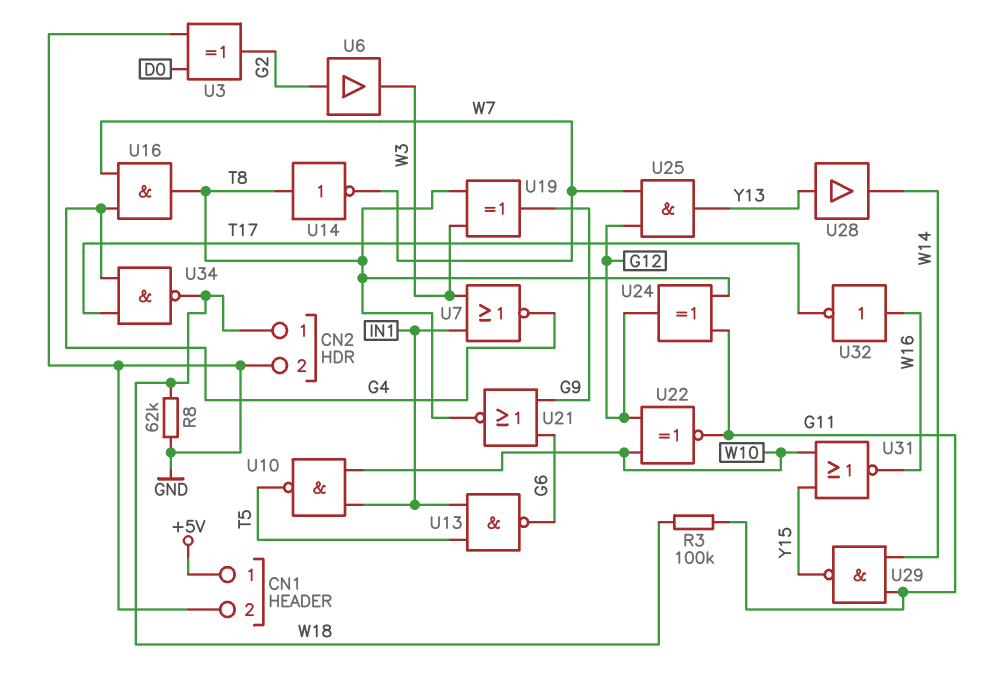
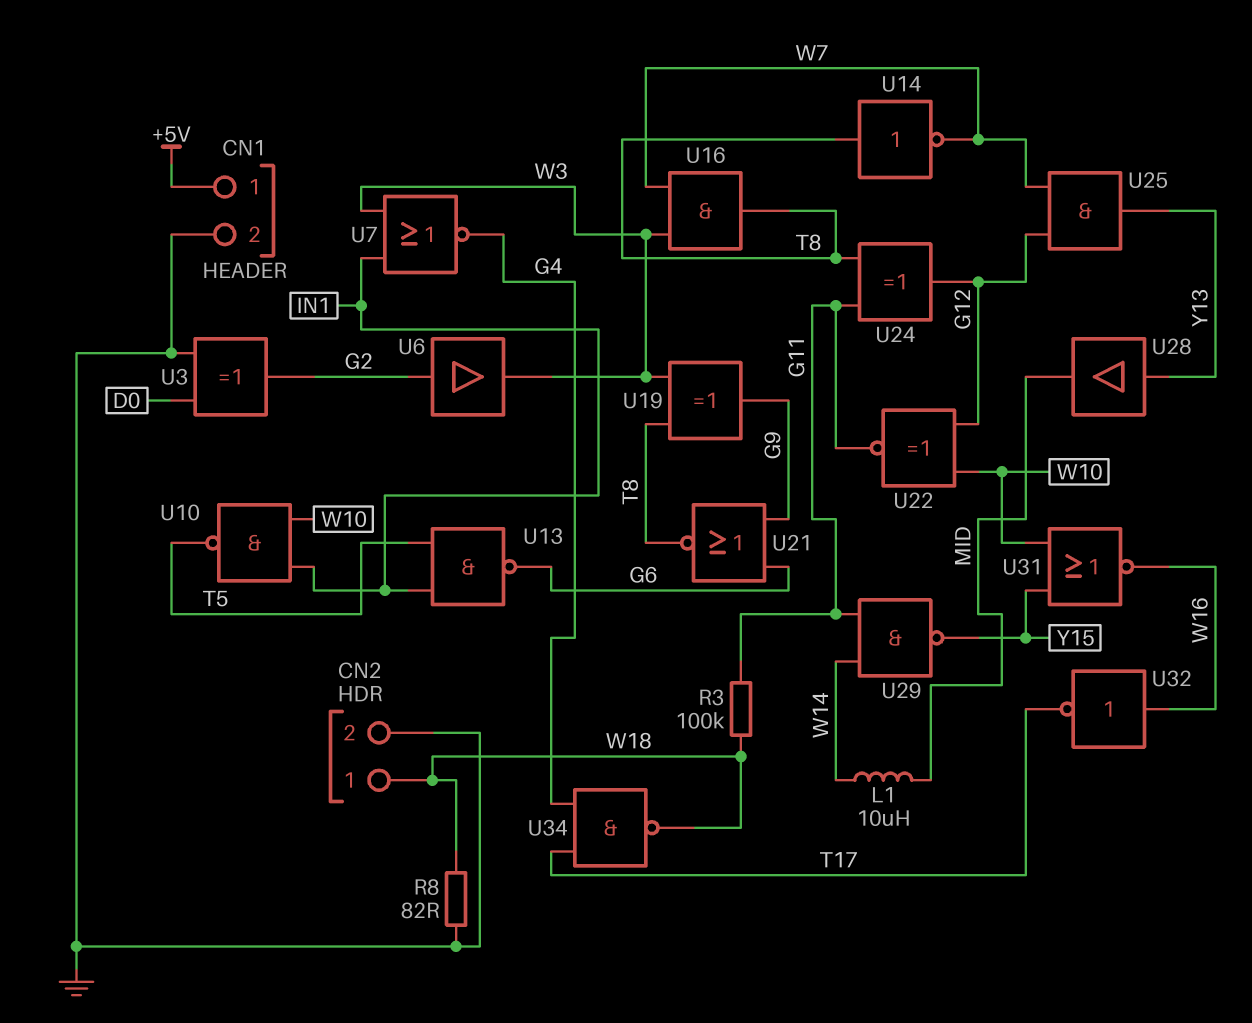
L1: none -> 10uH (MID, W14)
R8: 62k (GND, W18) -> 82 (GND, W18)
U16: AND (in G4, in W7, out T8) -> AND (in W3, in W7, out T8)
U28: buffer (in Y13, out W14) -> buffer (in Y13, out MID)

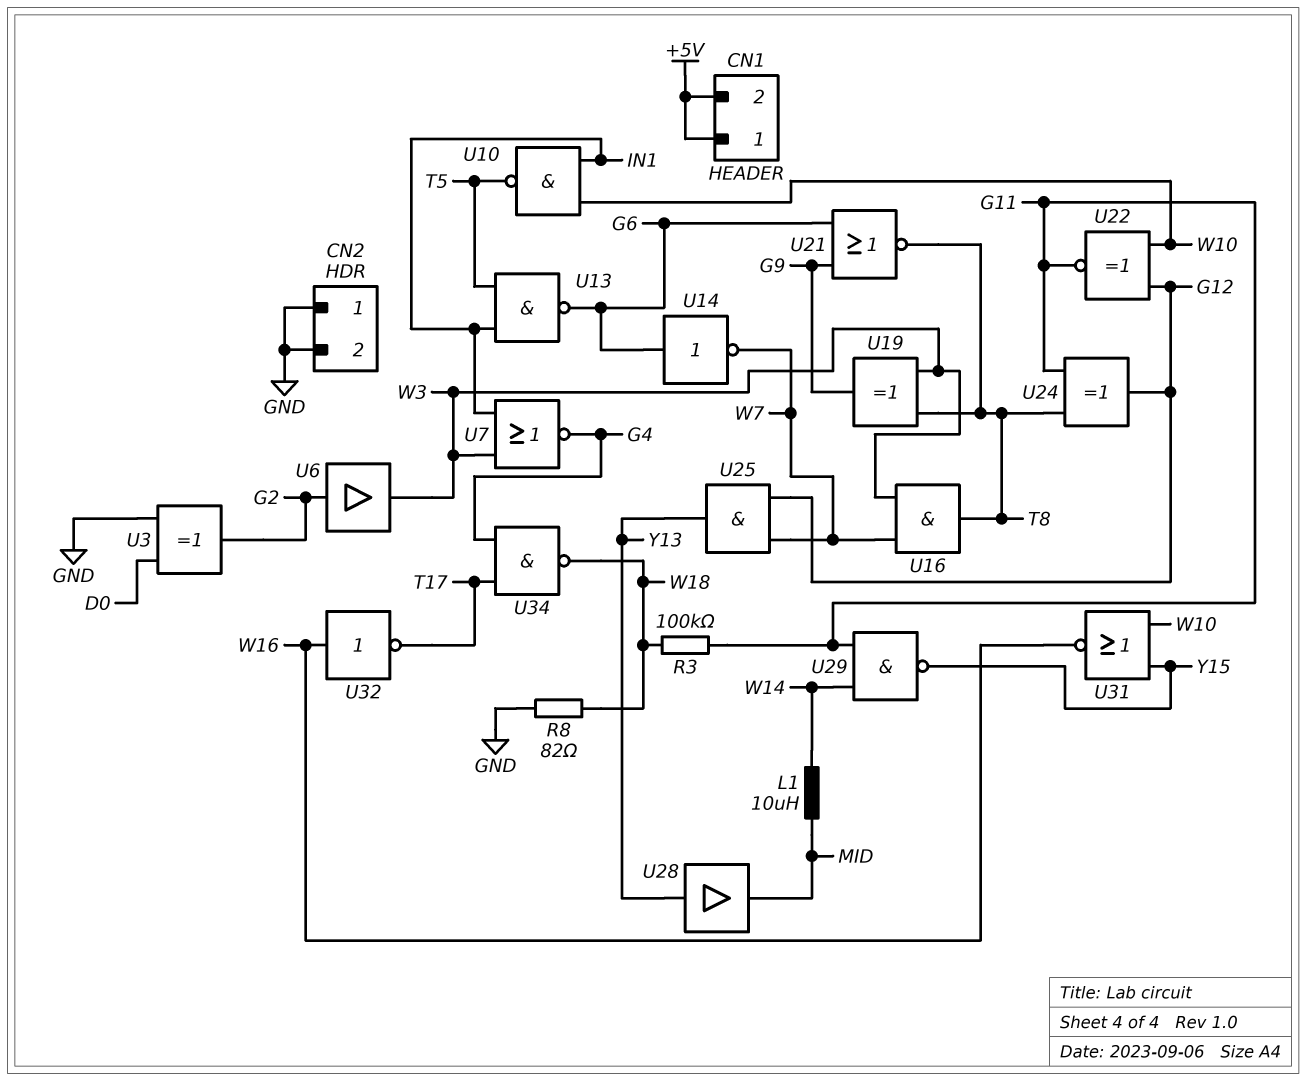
CN1 pin 2: GND -> +5V
CN2 pin 1: W18 -> GND
U14: NOT (in T8, out W7) -> NOT (in G6, out W7)

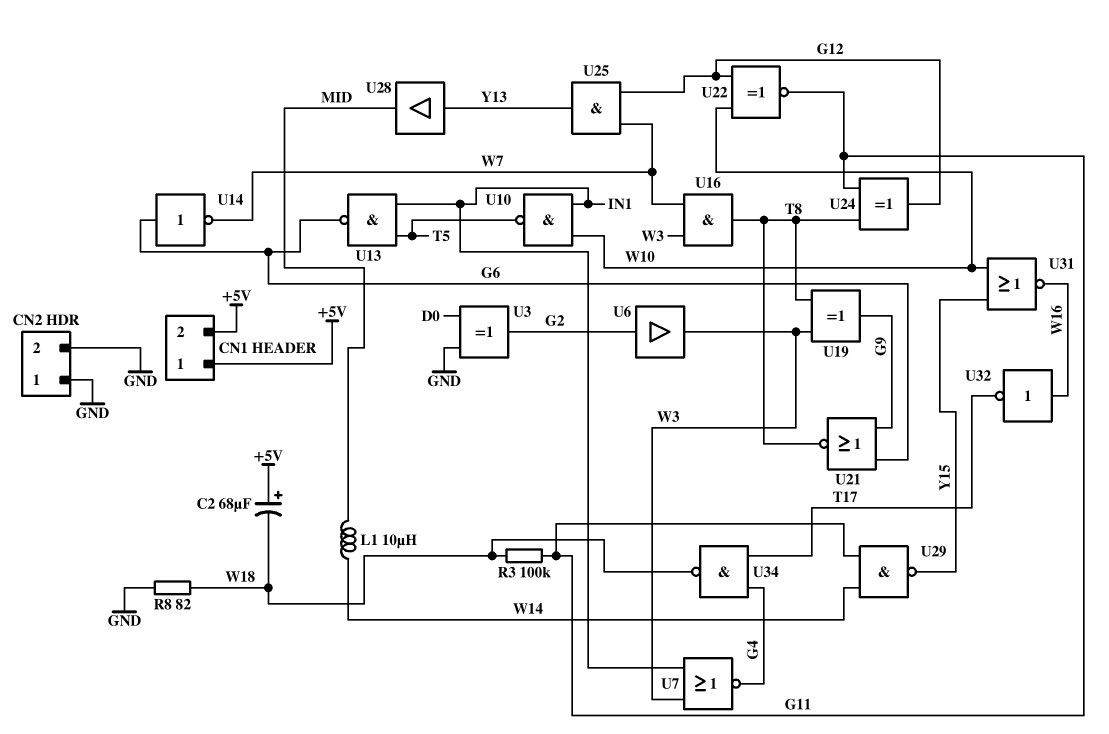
C2: none -> 68uF (plus +5V, minus W18)

